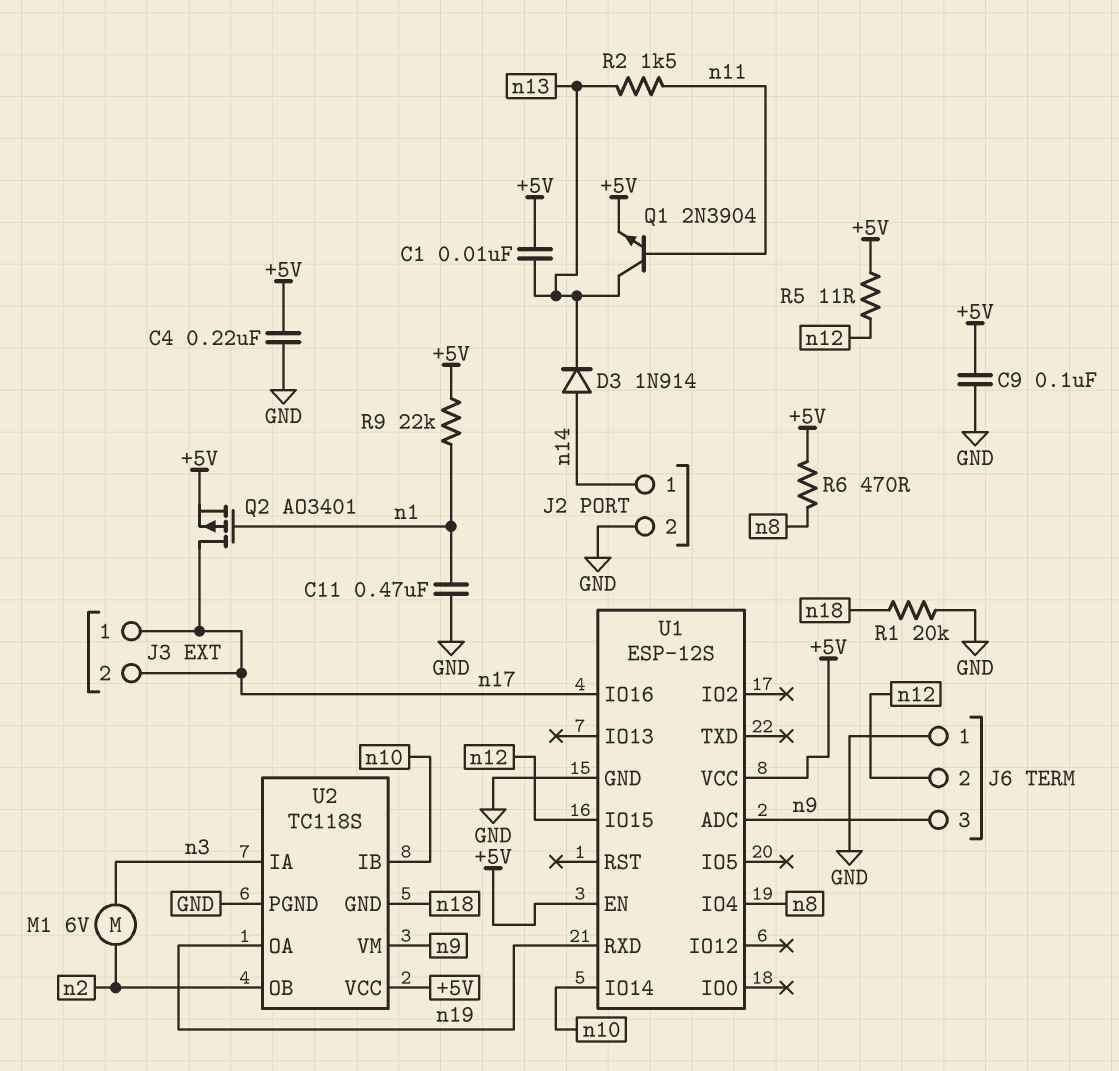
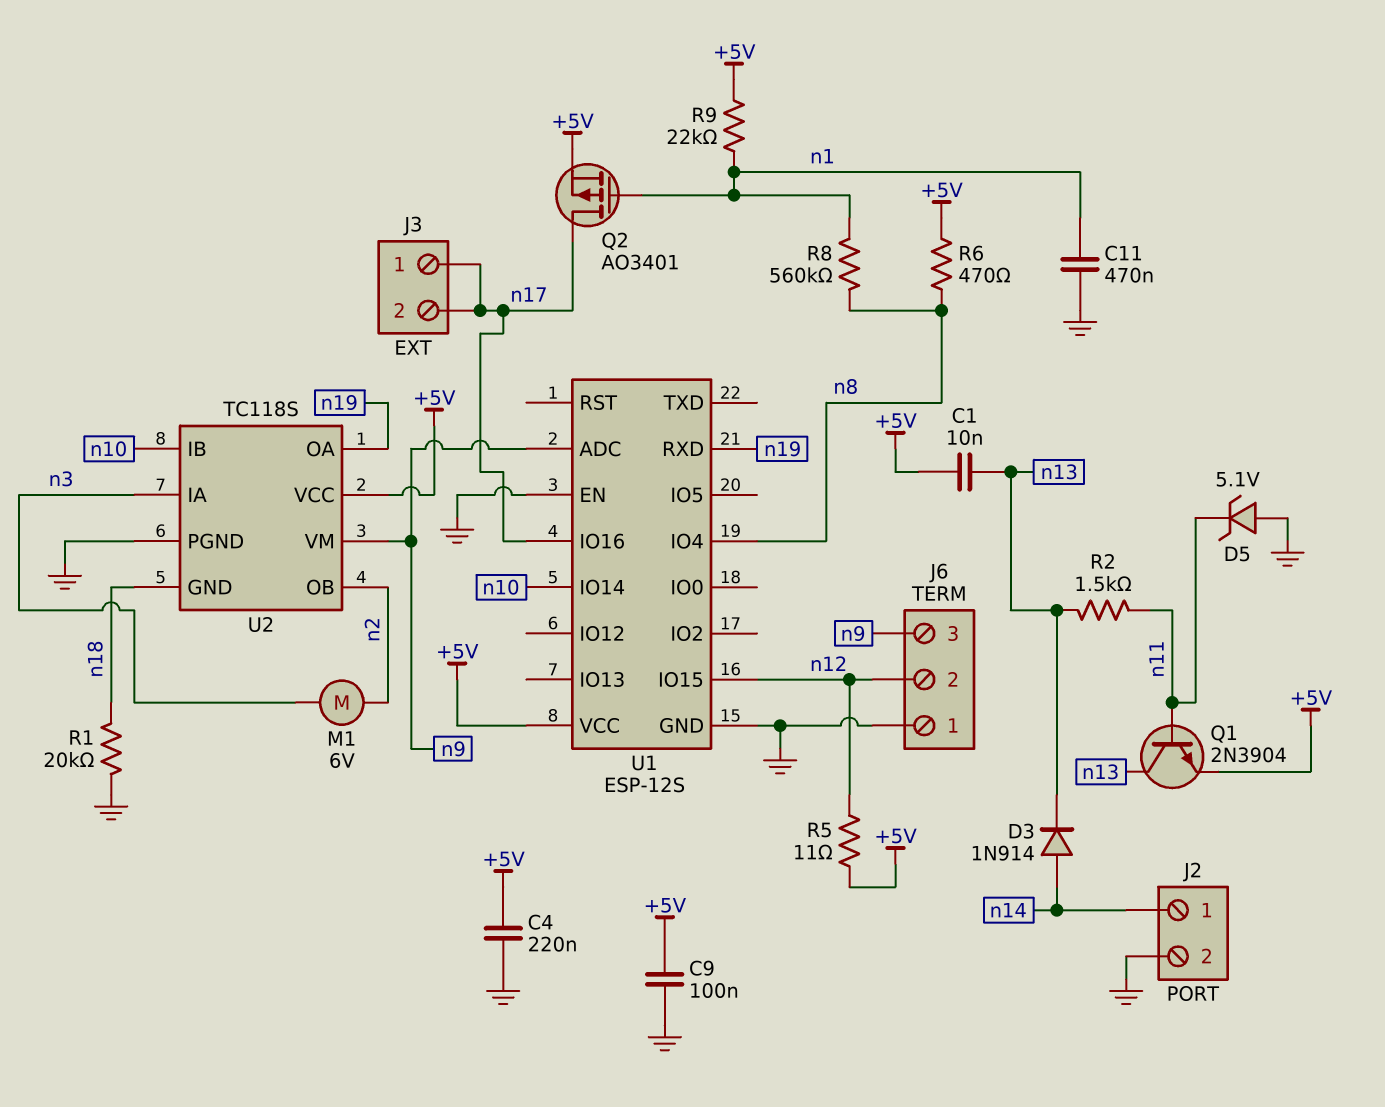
D5: none -> zener 5.1V (A GND, K n11)
R8: none -> 560k (n1, n8)
U1 pin EN: +5V -> GND

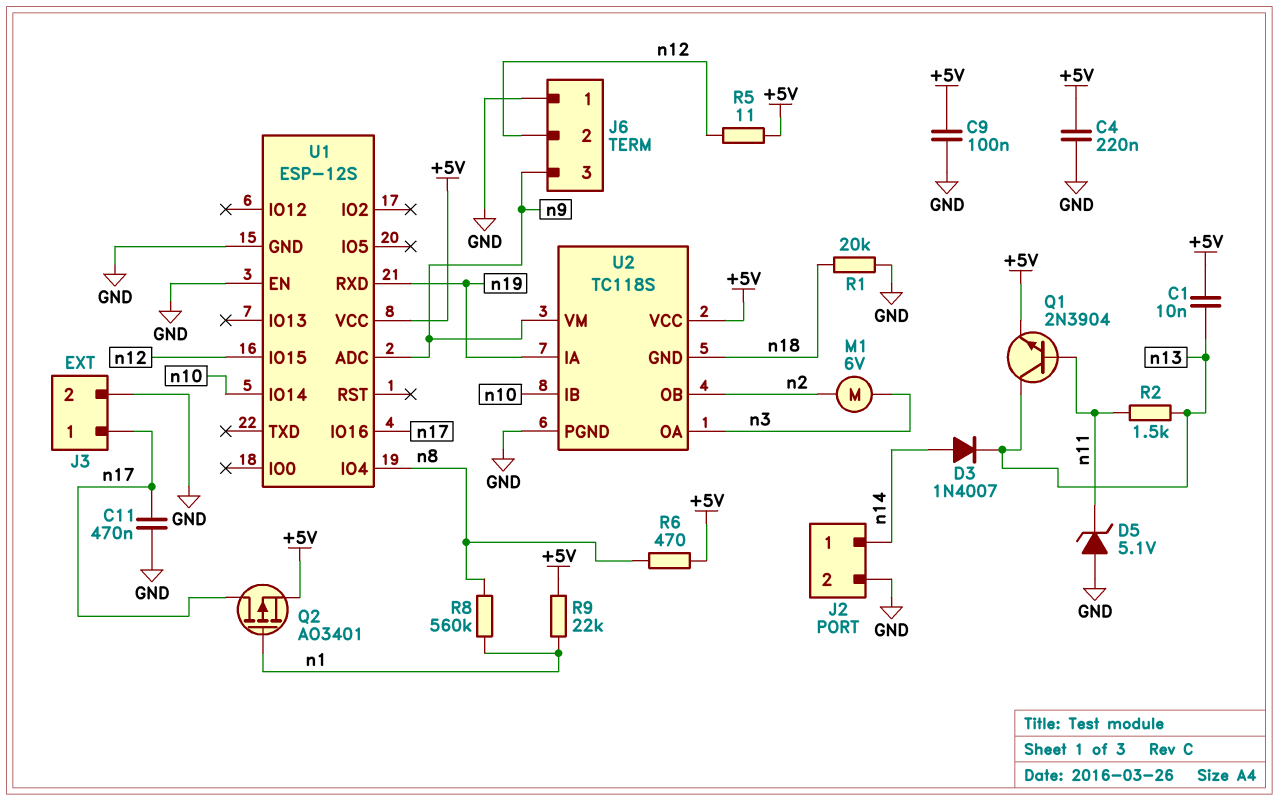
C11: 470nF (GND, n1) -> 470nF (GND, n17)
D3: diode 1N914 (A n14, K n13) -> diode 1N4007 (A n14, K n13)
J3 pin 2: n17 -> GND
U2 pin IA: n3 -> n19
U2 pin OA: n19 -> n3

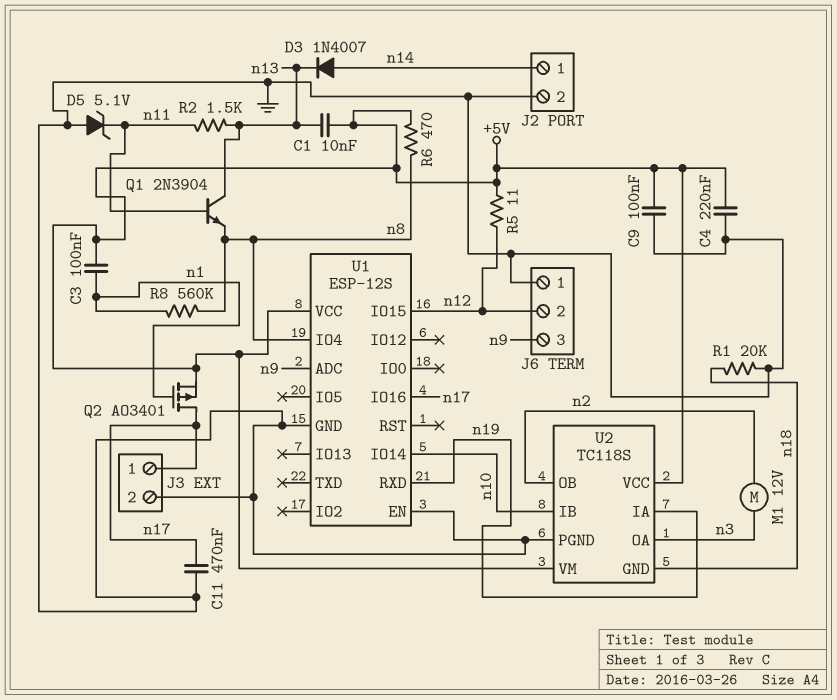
C3: none -> 100nF (+5V, n1)
M1: motor 6V (n2, n3) -> motor 12V (n2, n3)
Q1: NPN 2N3904 (B n11, C n13, E +5V) -> NPN 2N3904 (B n11, C n13, E n8)
R9: 22k (+5V, n1) -> none
U2 pin VM: n9 -> +5V

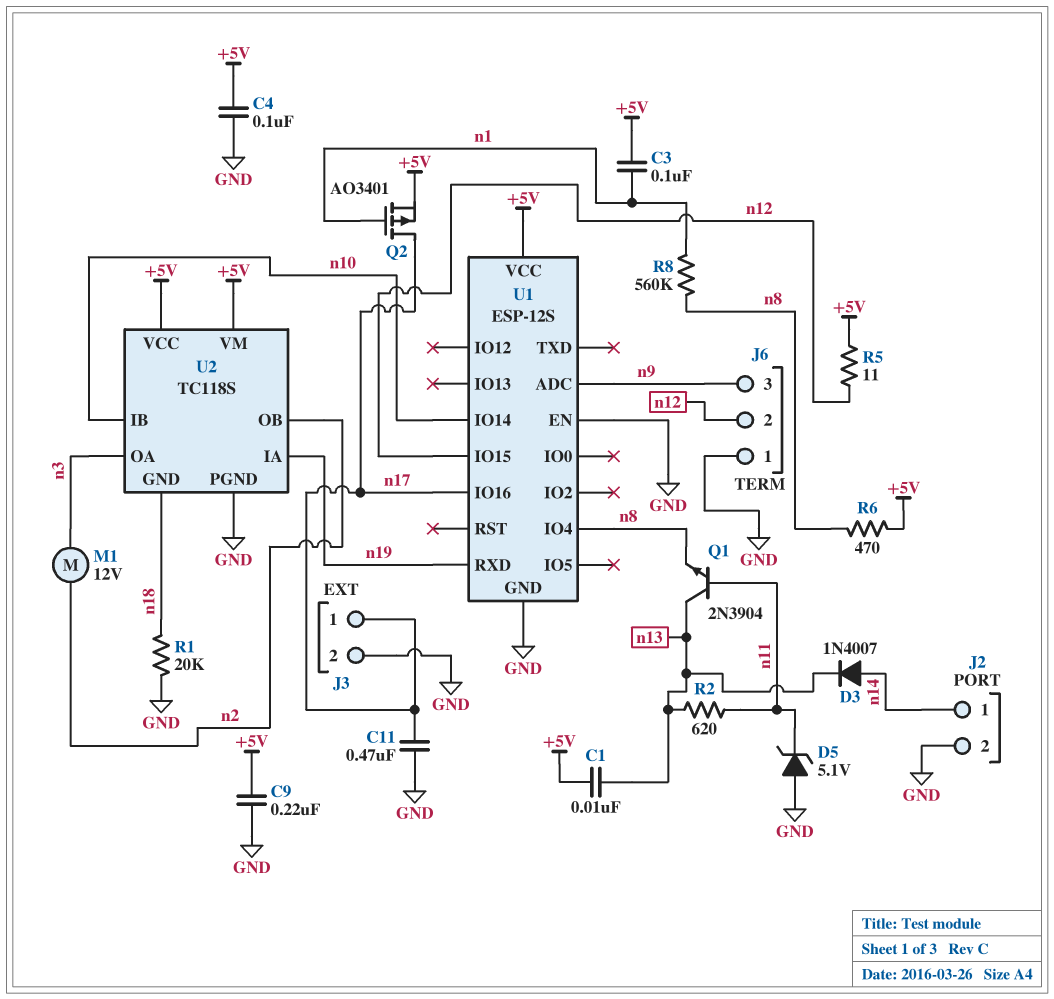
C4: 220nF (+5V, GND) -> 100nF (+5V, GND)
C9: 100nF (+5V, GND) -> 220nF (+5V, GND)
R2: 1.5k (n11, n13) -> 620 (n11, n13)

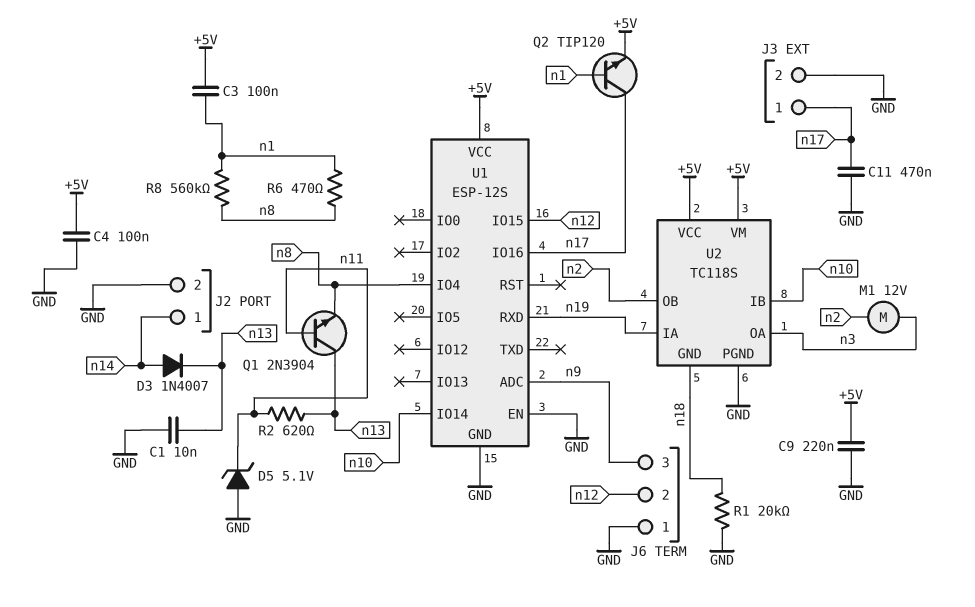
C1: 10nF (+5V, n13) -> 10nF (GND, n13)
Q2: PMOS AO3401 (G n1, D n17, S +5V) -> NPN TIP120 (B n1, C n17, E +5V)
R5: 11 (+5V, n12) -> none
R6: 470 (+5V, n8) -> 470 (n1, n8)

